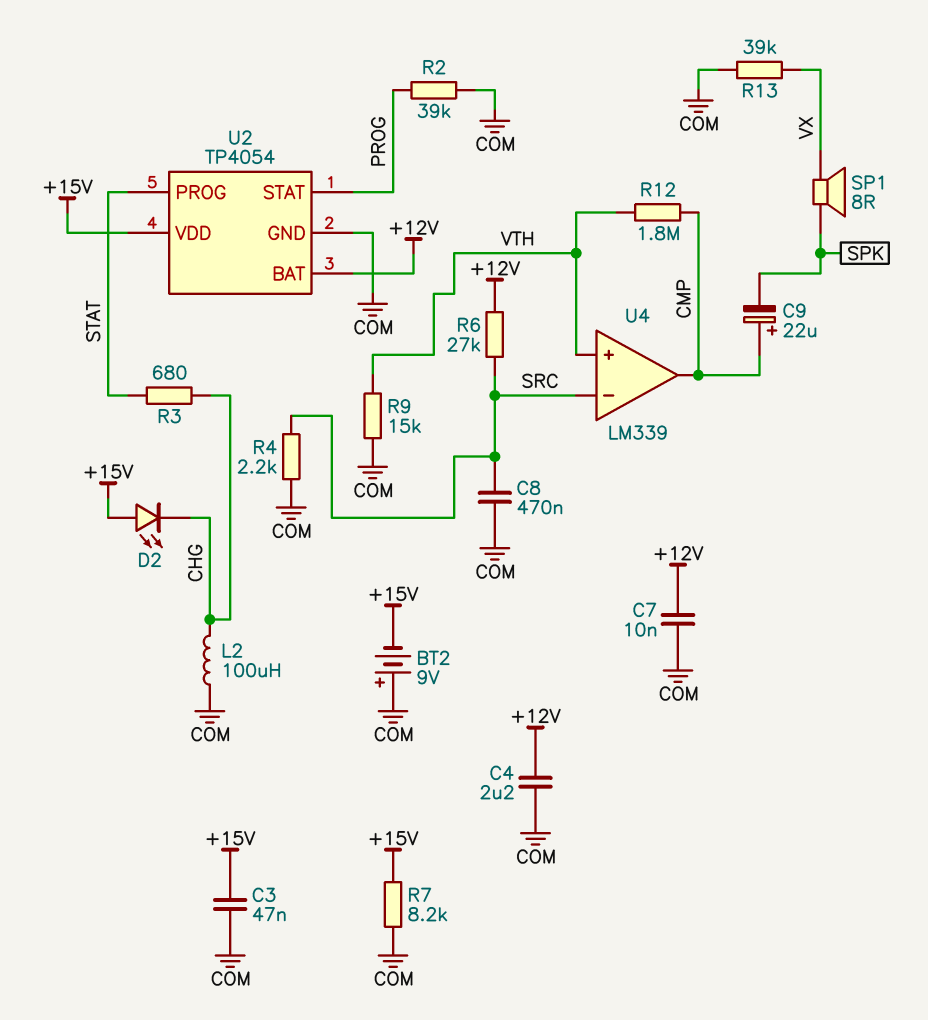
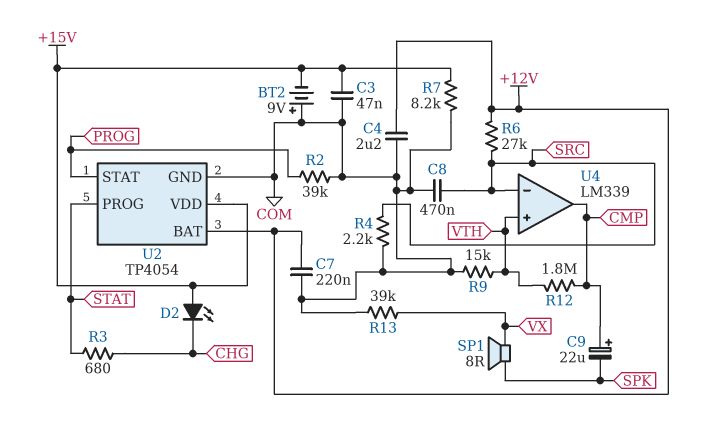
C7: 10nF (+12V, COM) -> 220nF (+12V, COM)
L2: 100uH (CHG, COM) -> none

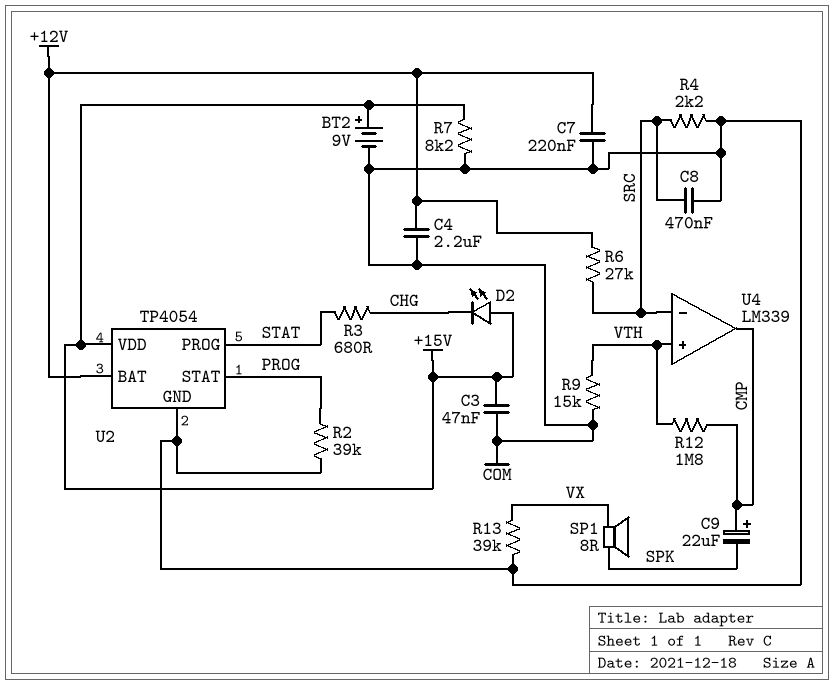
BT2: 9V (plus COM, minus +15V) -> 9V (plus +15V, minus COM)

